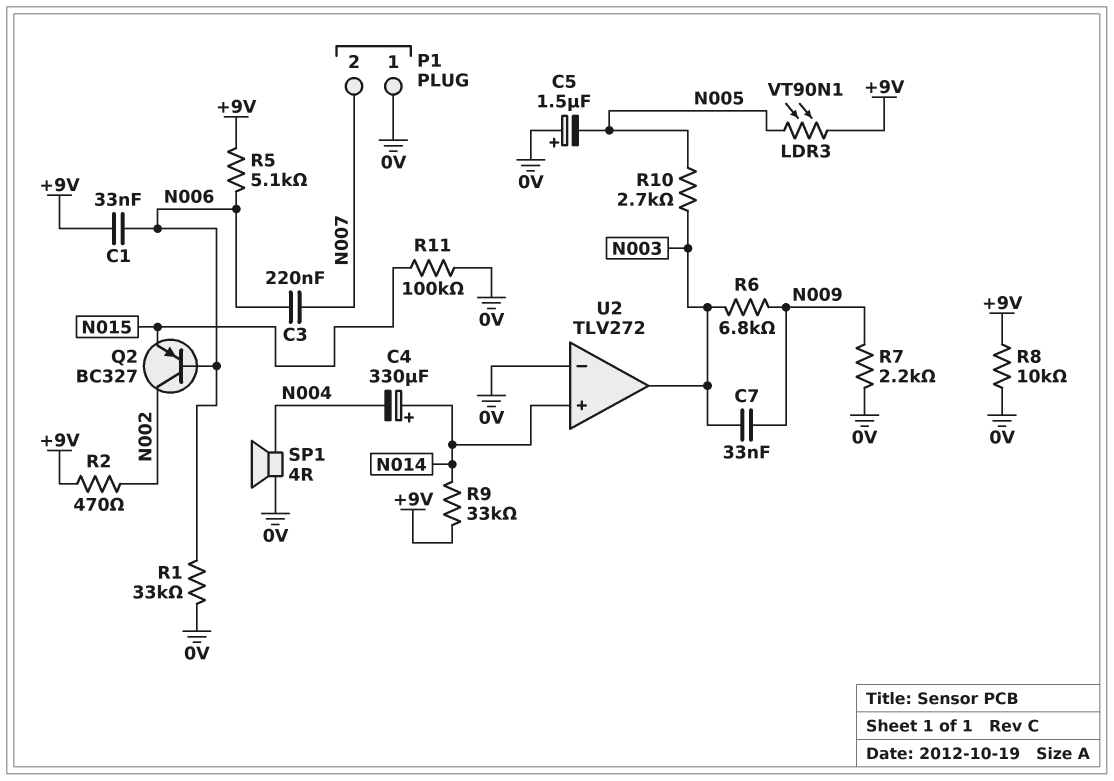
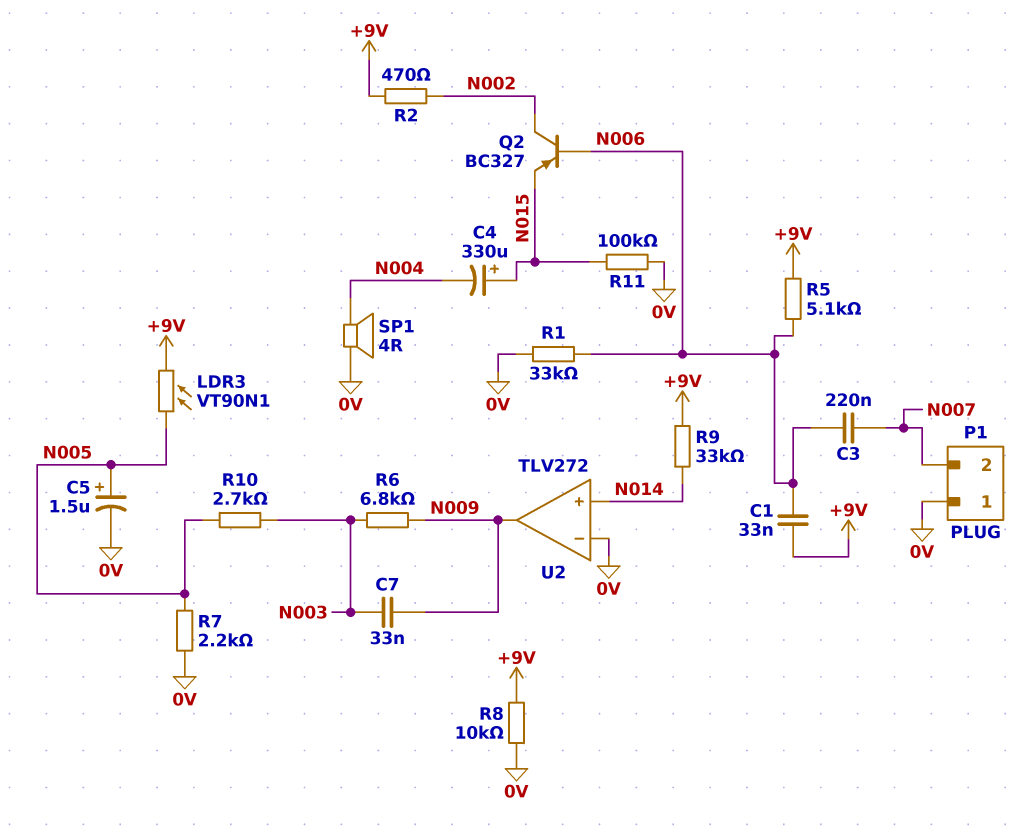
C4: 330uF (plus N014, minus N004) -> 330uF (plus N015, minus N004)
C5: 1.5uF (plus 0V, minus N005) -> 1.5uF (plus N005, minus 0V)
R7: 2.2k (0V, N009) -> 2.2k (0V, N005)
U2 pin out: N003 -> N009

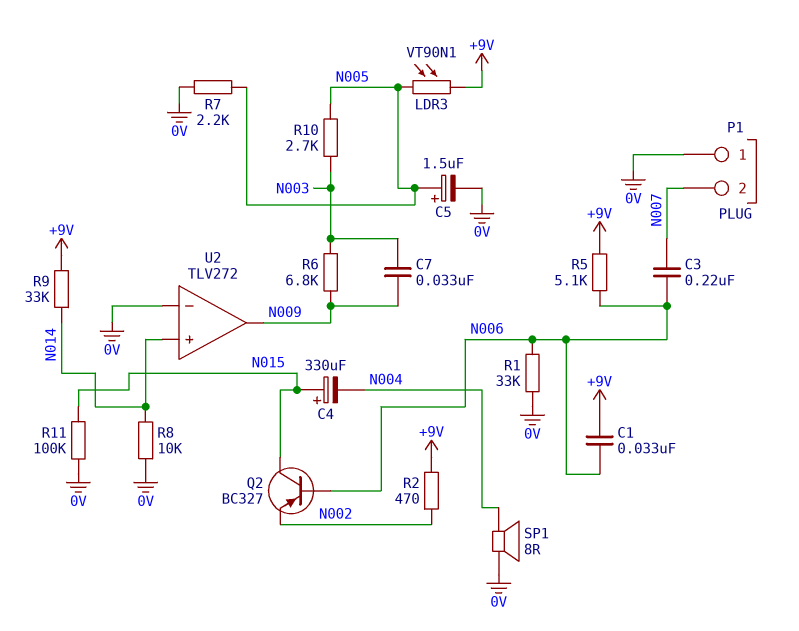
Q2: PNP BC327 (B N006, C N002, E N015) -> PNP BC327 (B N006, C N015, E N002)
R8: 10k (+9V, 0V) -> 10k (0V, N014)
SP1: speaker 4R (0V, N004) -> speaker 8R (0V, N004)

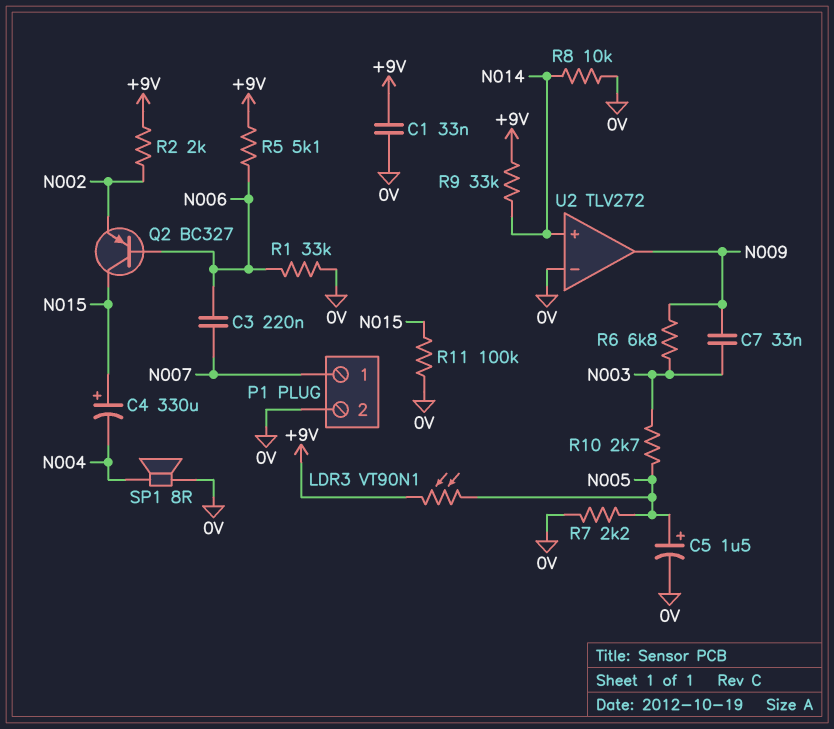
C1: 33nF (+9V, N006) -> 33nF (+9V, 0V)
P1 pin 1: 0V -> N007
P1 pin 2: N007 -> 0V
R2: 470 (+9V, N002) -> 2k (+9V, N002)

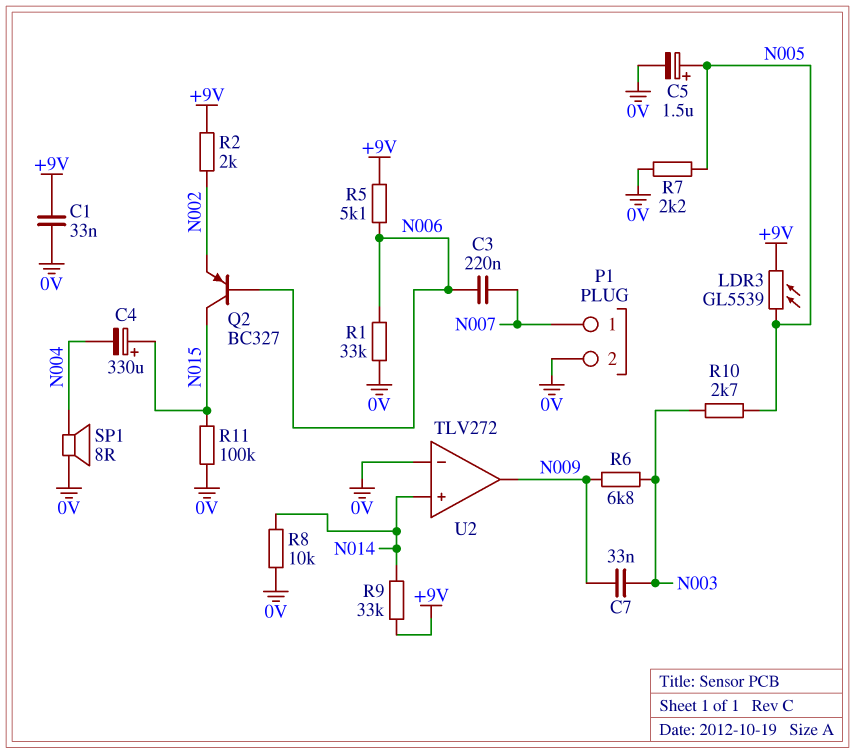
LDR3: VT90N1 (+9V, N005) -> GL5539 (+9V, N005)

